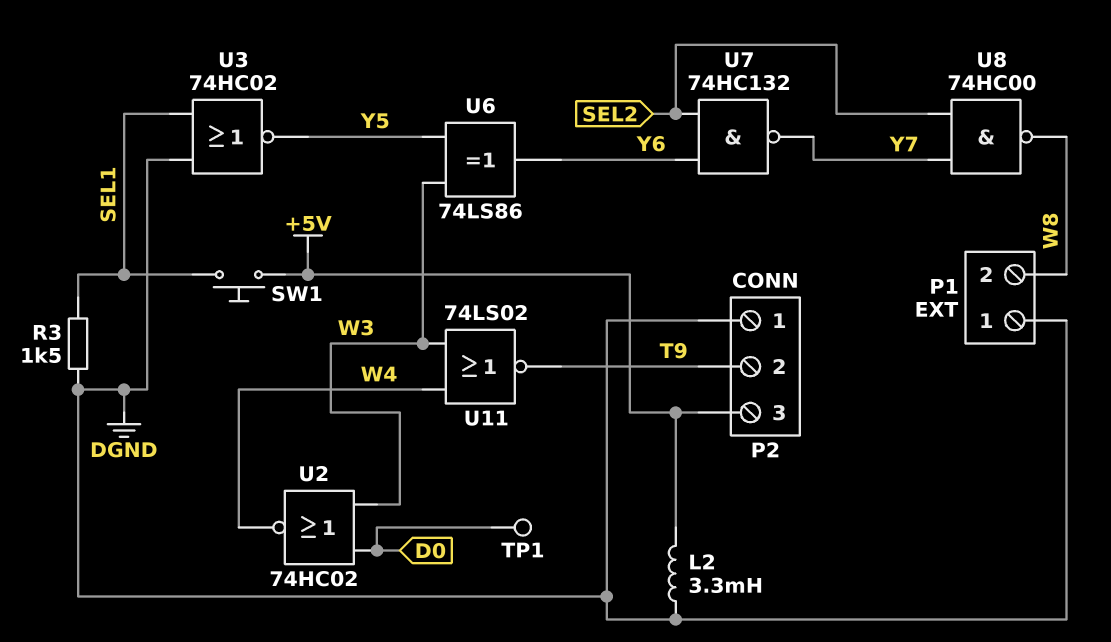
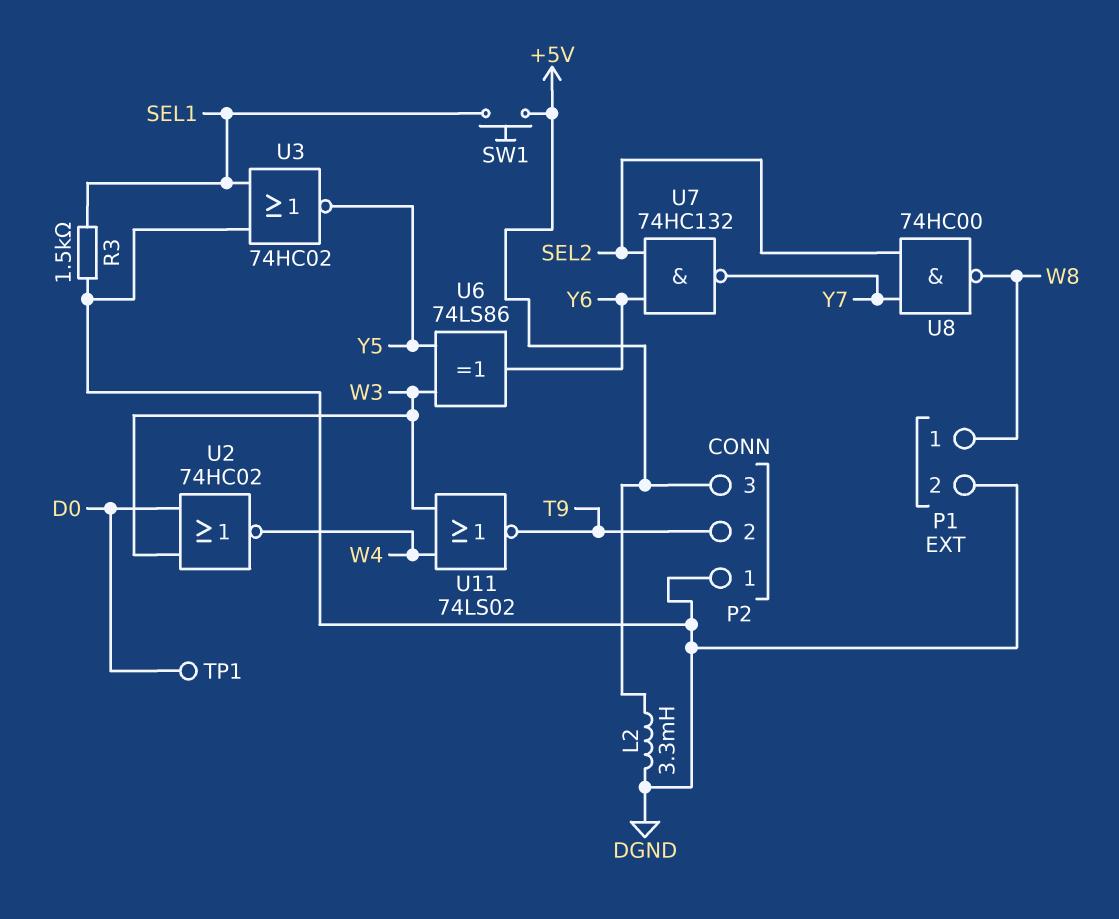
P1 pin 1: DGND -> W8
P1 pin 2: W8 -> DGND

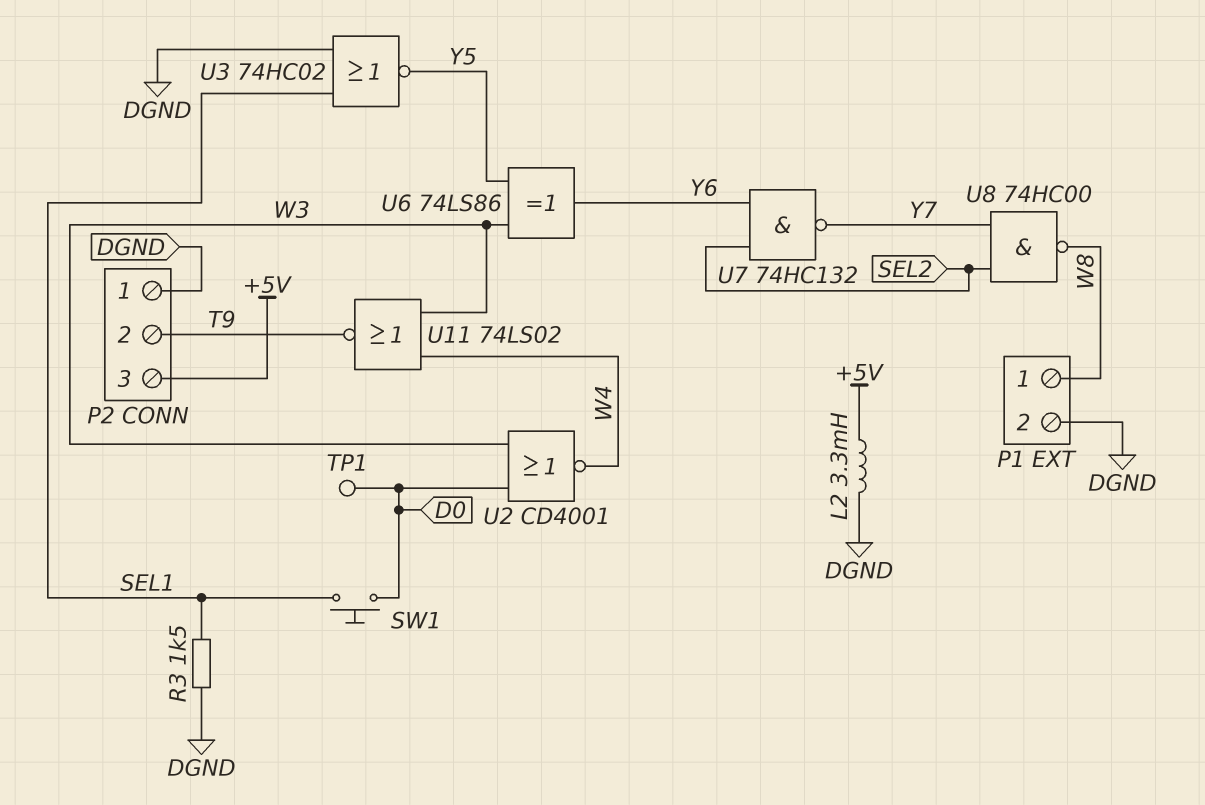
SW1: button (+5V, SEL1) -> button (D0, SEL1)
U2: NOR 74HC02 (in D0, in W3, out W4) -> NOR CD4001 (in D0, in W3, out W4)

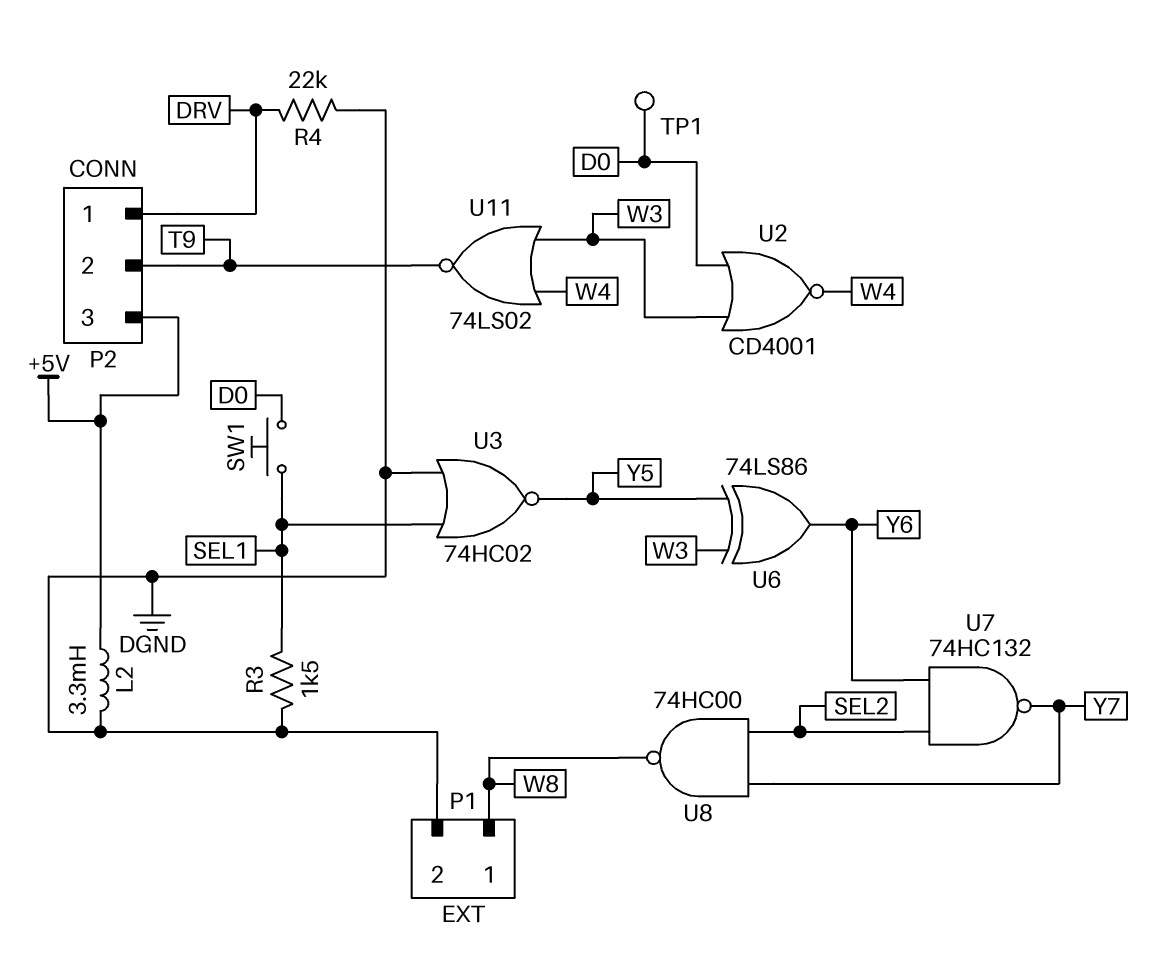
P2 pin 1: DGND -> DRV
R4: none -> 22k (DGND, DRV)

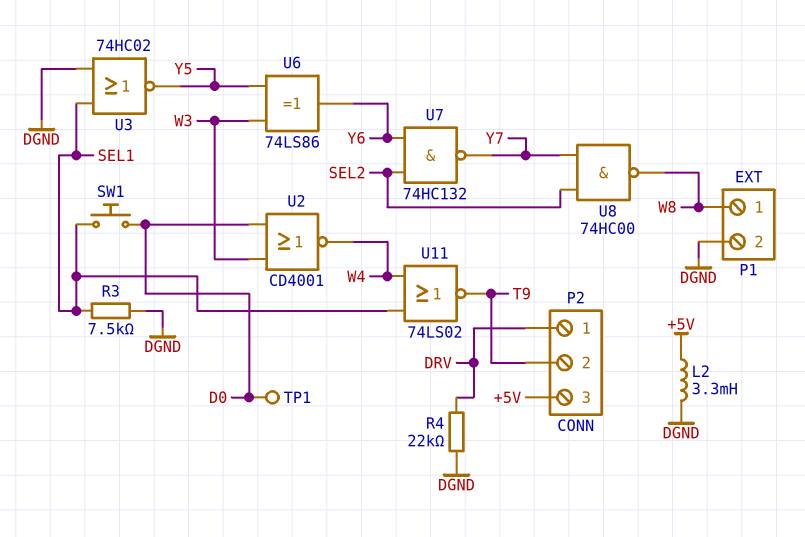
R3: 1.5k (DGND, SEL1) -> 7.5k (DGND, SEL1)
U11: NOR 74LS02 (in W3, in W4, out T9) -> NOR 74LS02 (in SEL1, in W4, out T9)

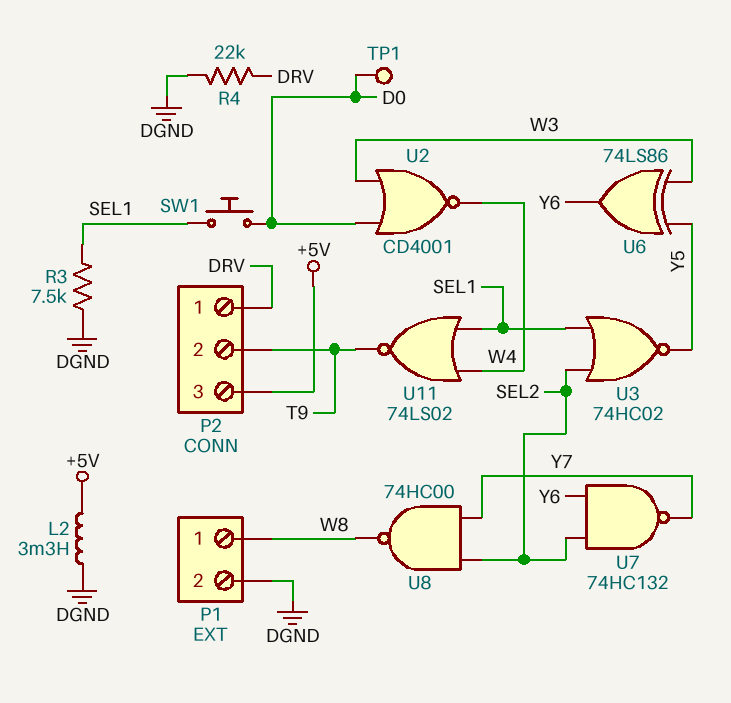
U3: NOR 74HC02 (in DGND, in SEL1, out Y5) -> NOR 74HC02 (in SEL1, in SEL2, out Y5)

